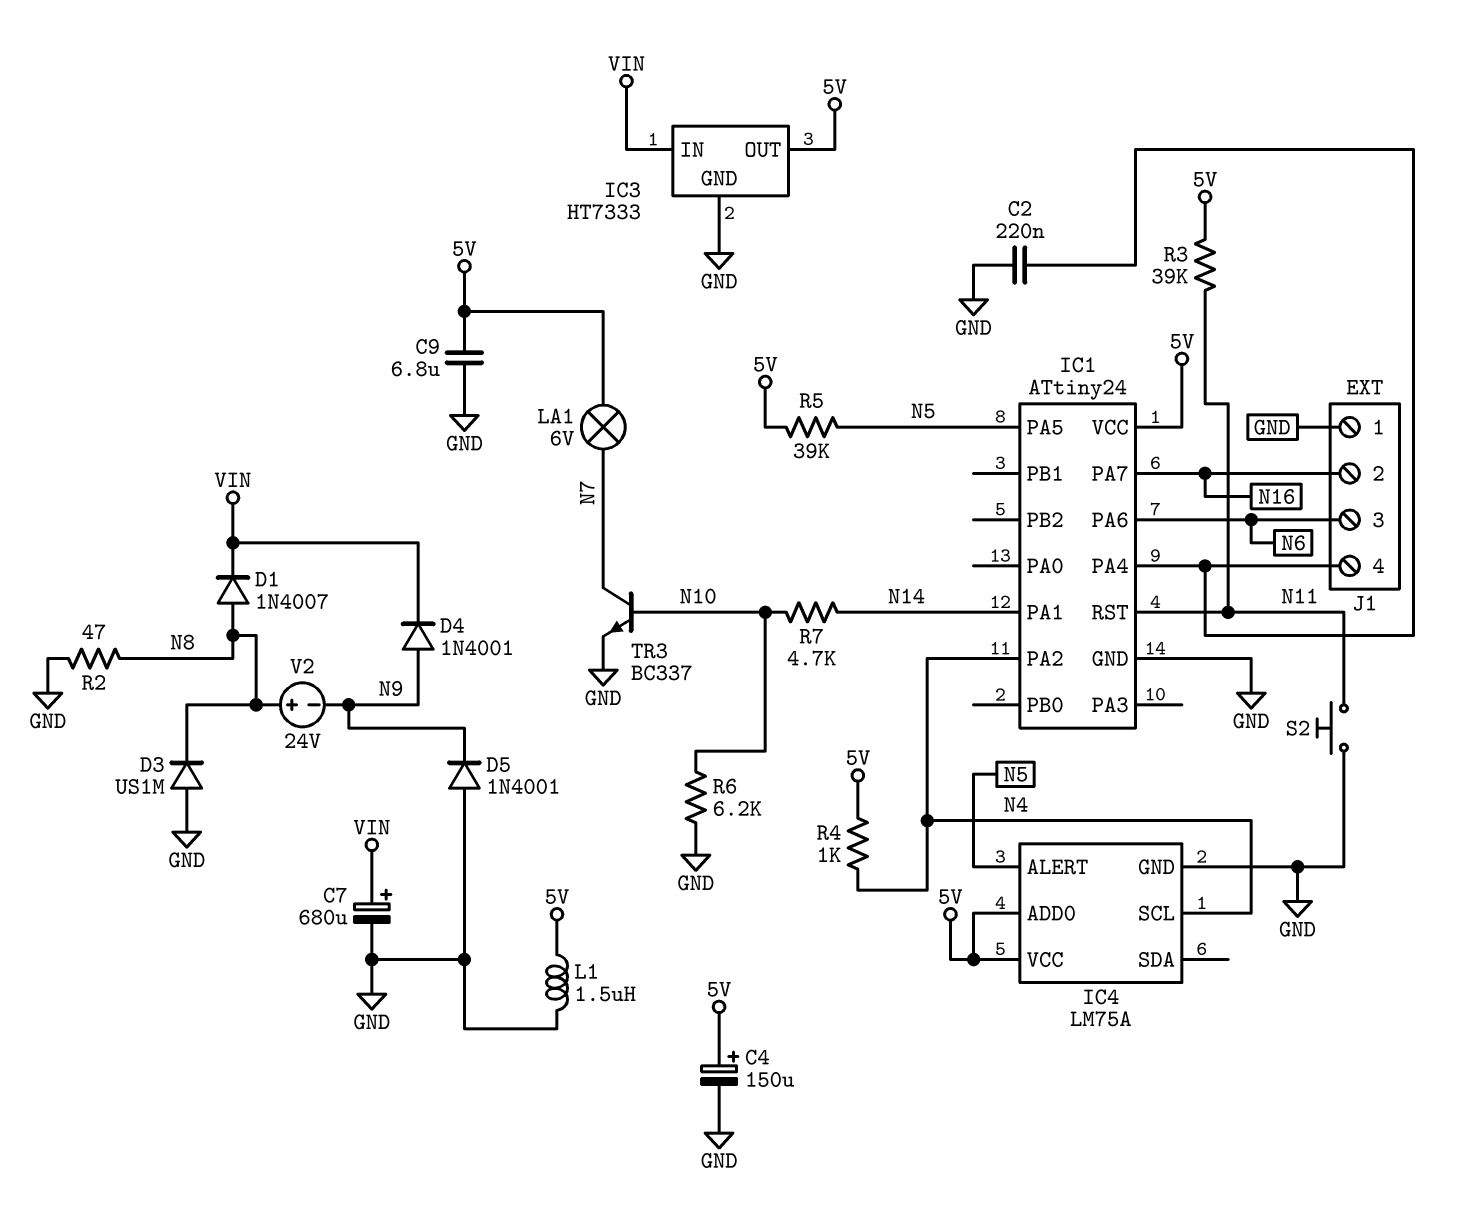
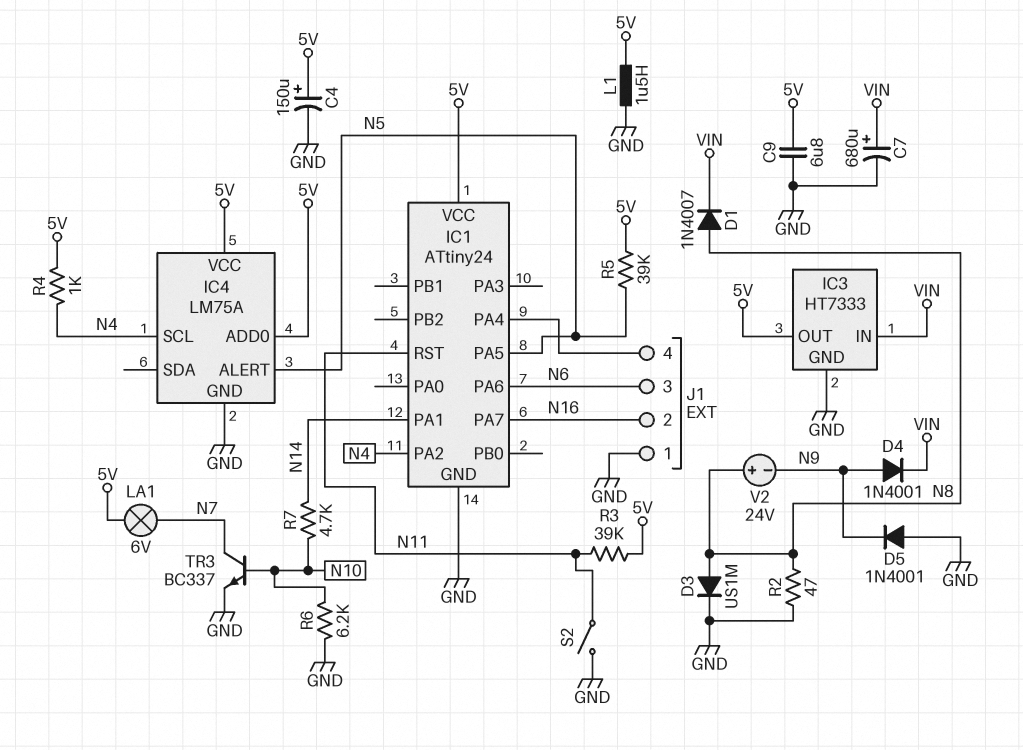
C2: 220nF (GND, IC1/PA4) -> none
D3: diode US1M (A GND, K N8) -> diode US1M (A N8, K GND)
S2: button (GND, N11) -> switch (GND, N11)

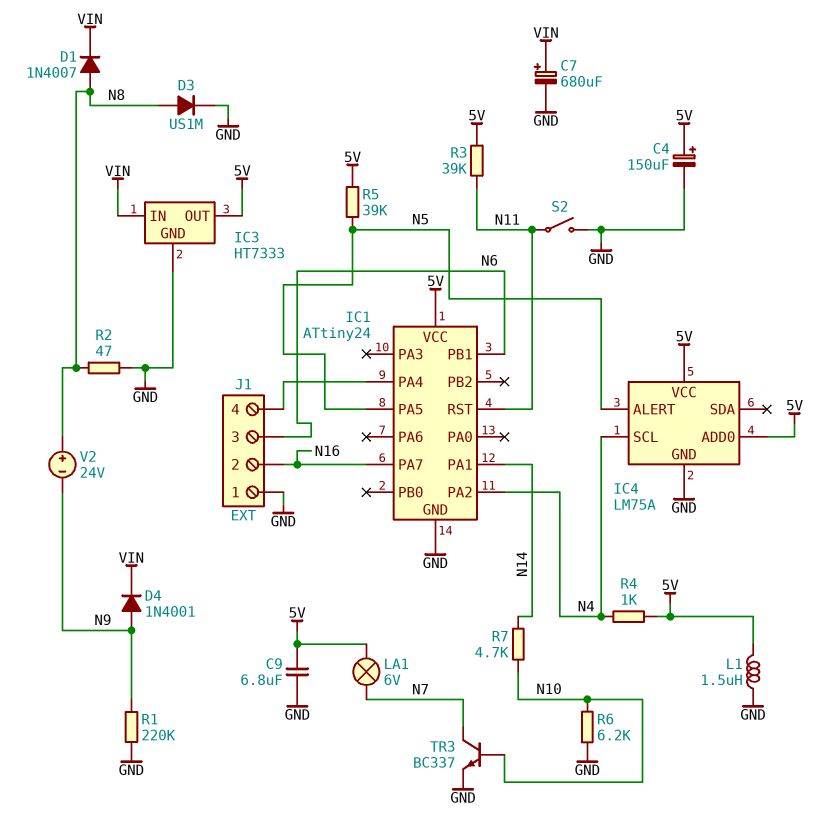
D5: diode 1N4001 (A GND, K N9) -> none
IC1 pin PA6: N6 -> none
IC1 pin PB1: none -> N6
R1: none -> 220k (GND, N9)

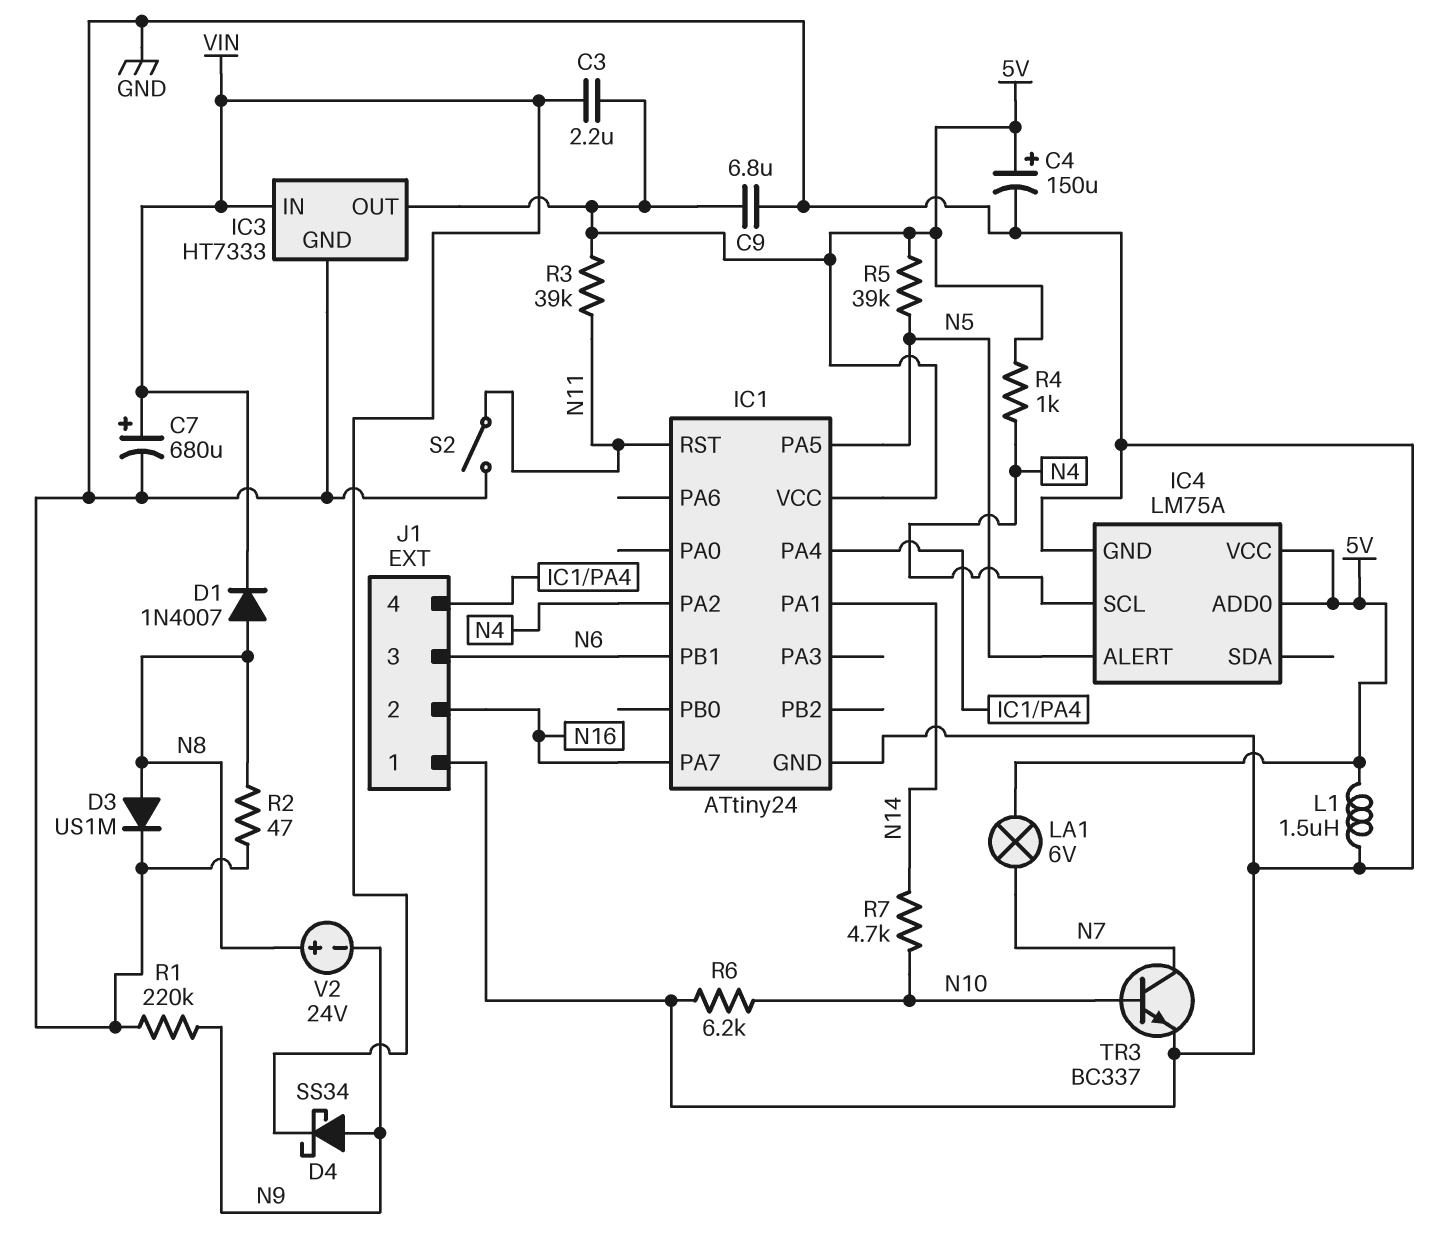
C3: none -> 2.2uF (5V, VIN)
D4: diode 1N4001 (A N9, K VIN) -> schottky SS34 (A N9, K VIN)

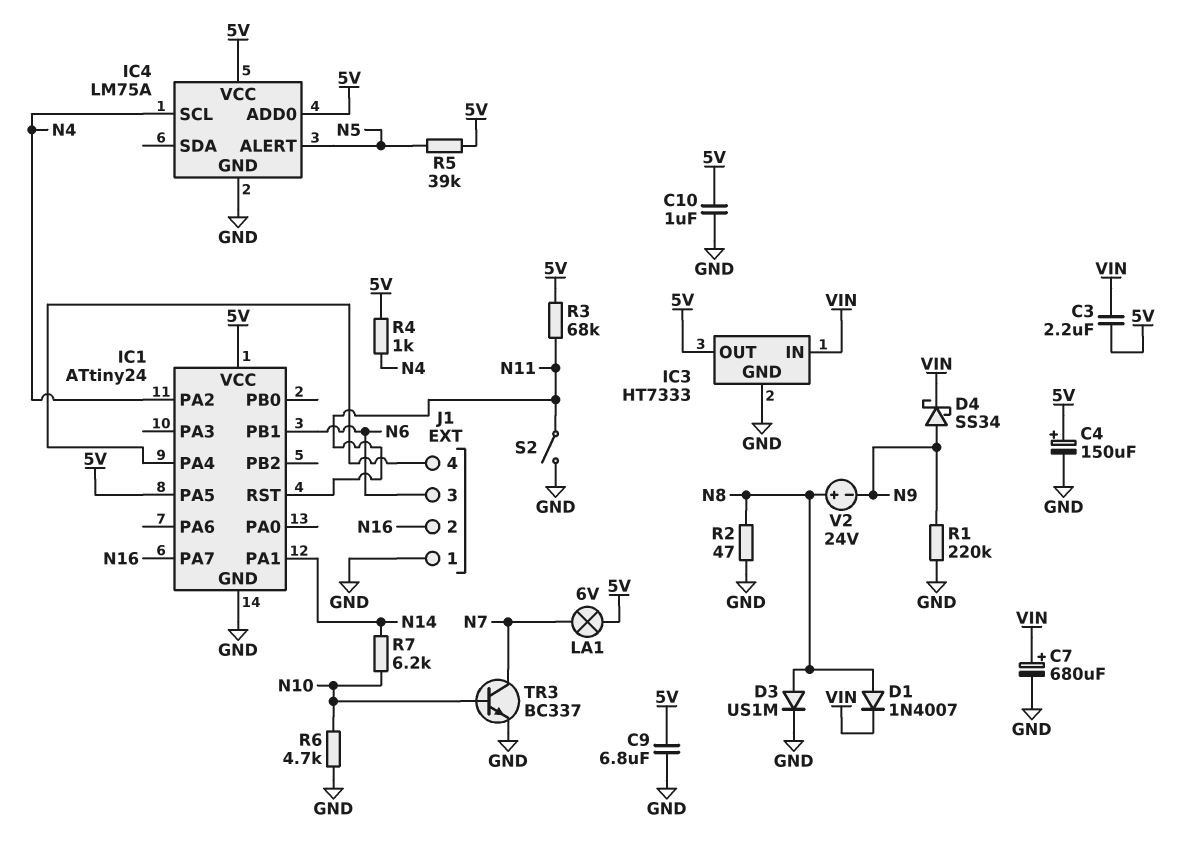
C10: none -> 1uF (5V, GND)
IC1 pin PA5: N5 -> 5V
L1: 1.5uH (5V, GND) -> none
R3: 39k (5V, N11) -> 68k (5V, N11)
R6: 6.2k (GND, N10) -> 4.7k (GND, N10)
R7: 4.7k (N10, N14) -> 6.2k (N10, N14)

